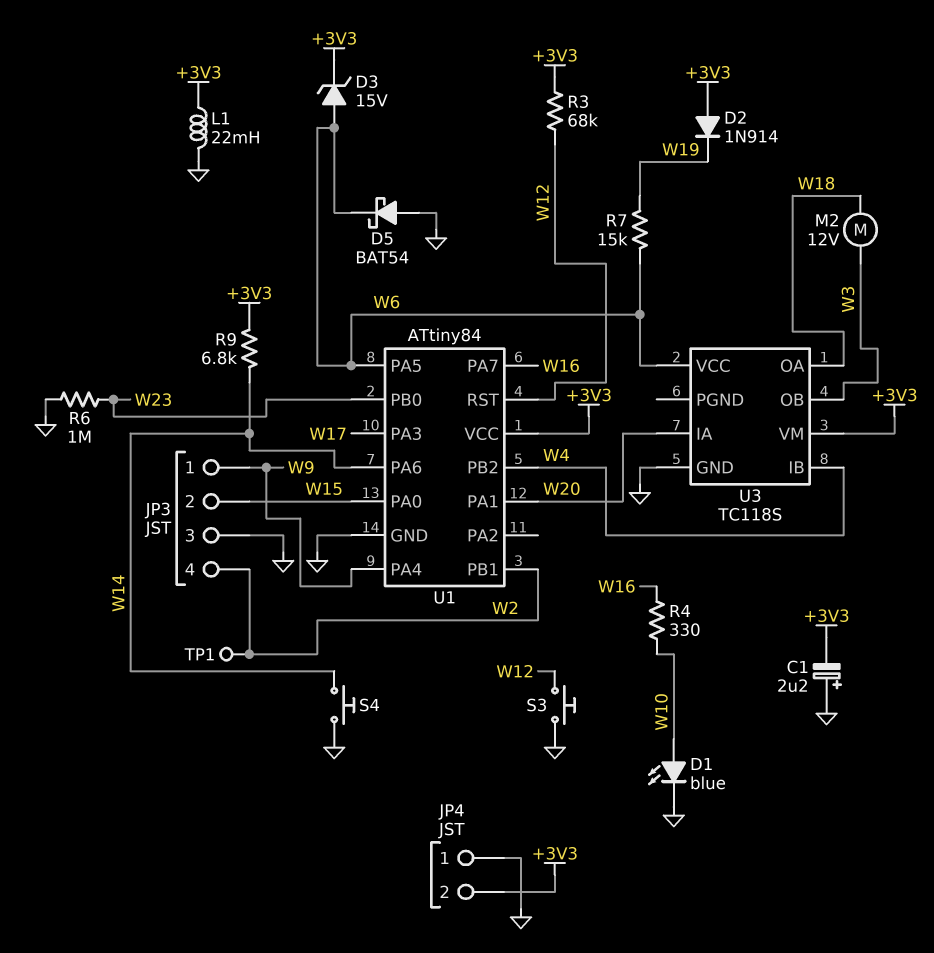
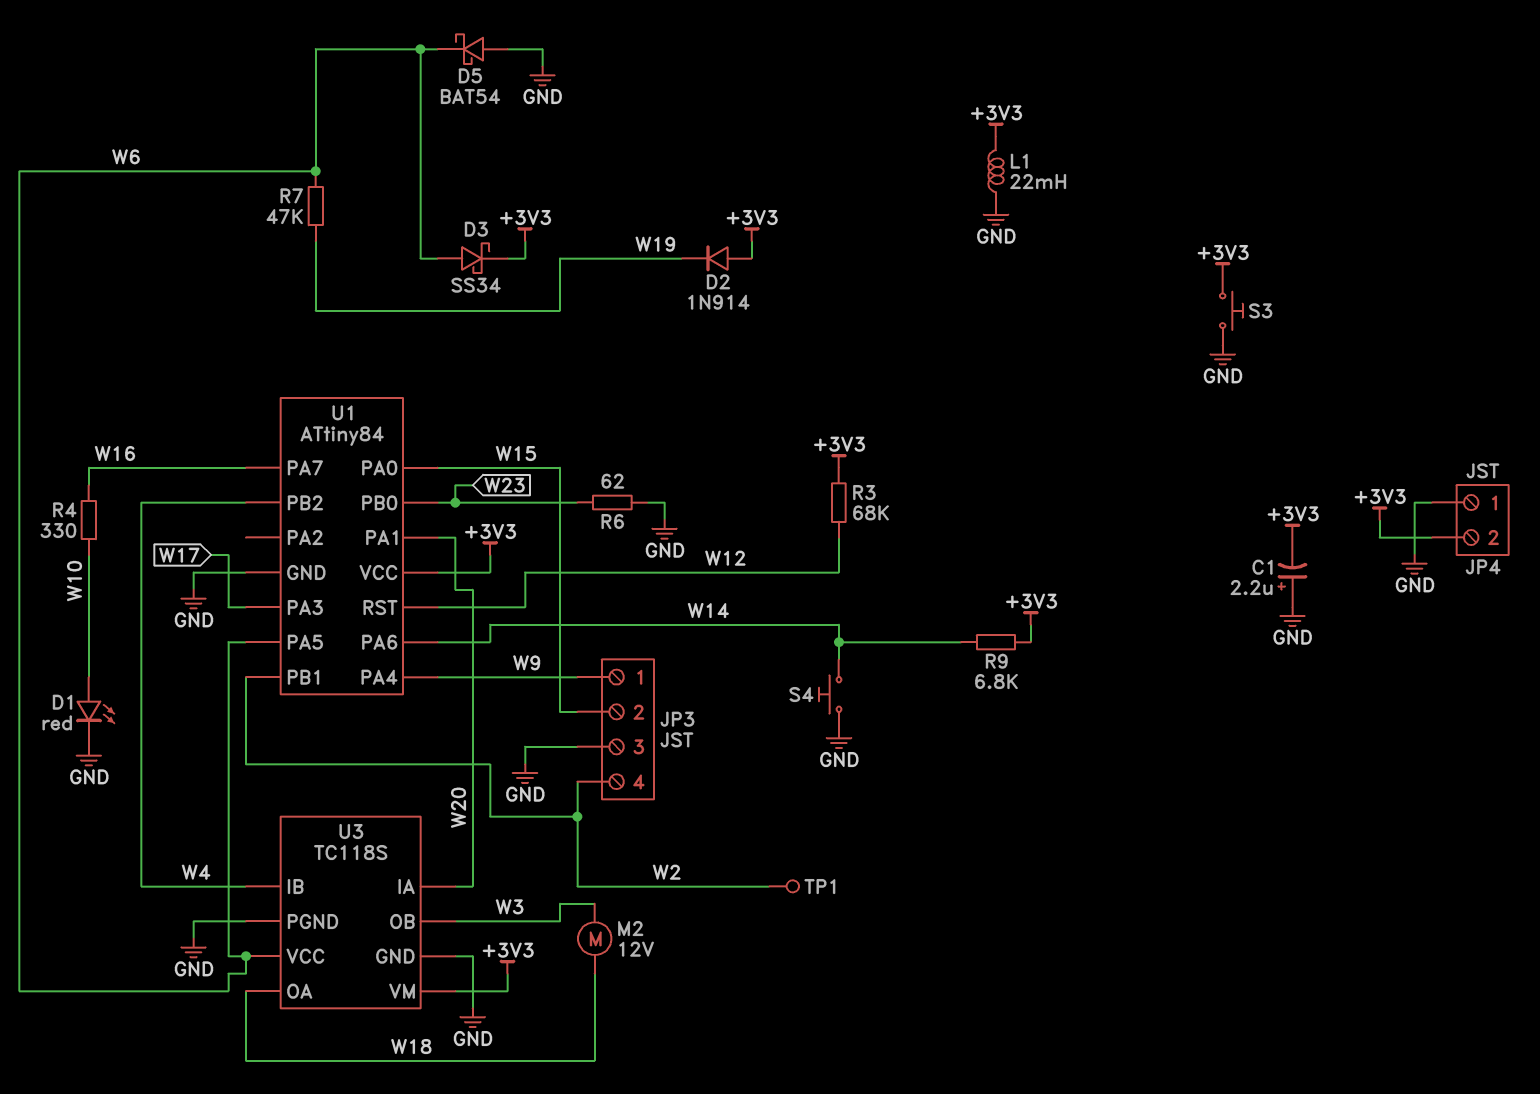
D1: LED blue (A W10, K GND) -> LED red (A W10, K GND)
D3: zener 15V (A W6, K +3V3) -> schottky SS34 (A W6, K +3V3)
R6: 1M (GND, W23) -> 62 (GND, W23)
R7: 15k (W6, W19) -> 47k (W6, W19)
S3: button (GND, W12) -> button (+3V3, GND)
U3 pin PGND: none -> GND

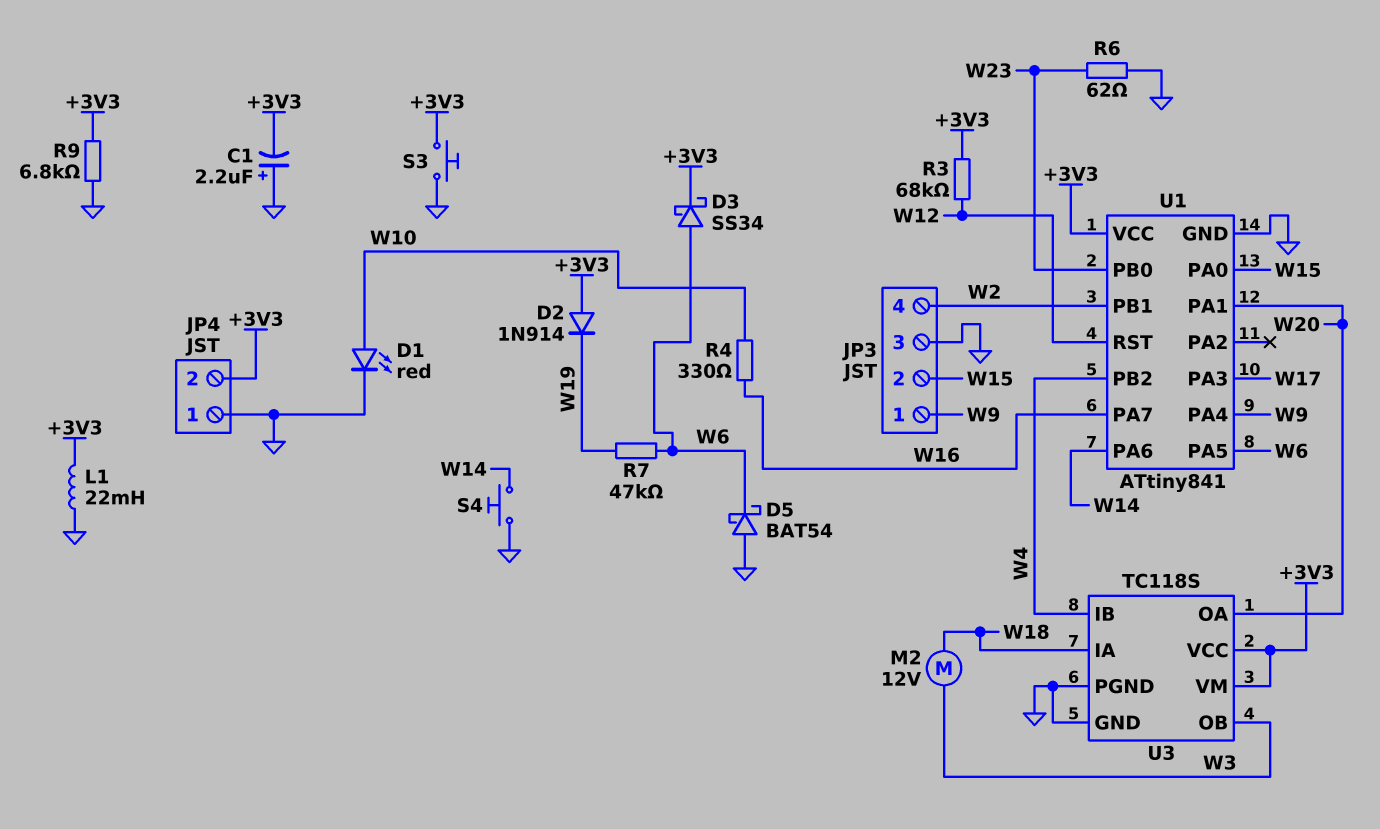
R9: 6.8k (+3V3, W14) -> 6.8k (+3V3, GND)
TP1: test point (W2) -> none
U1: ATtiny84 -> ATtiny841
U3 pin IA: W20 -> W18
U3 pin OA: W18 -> W20
U3 pin VCC: W6 -> +3V3

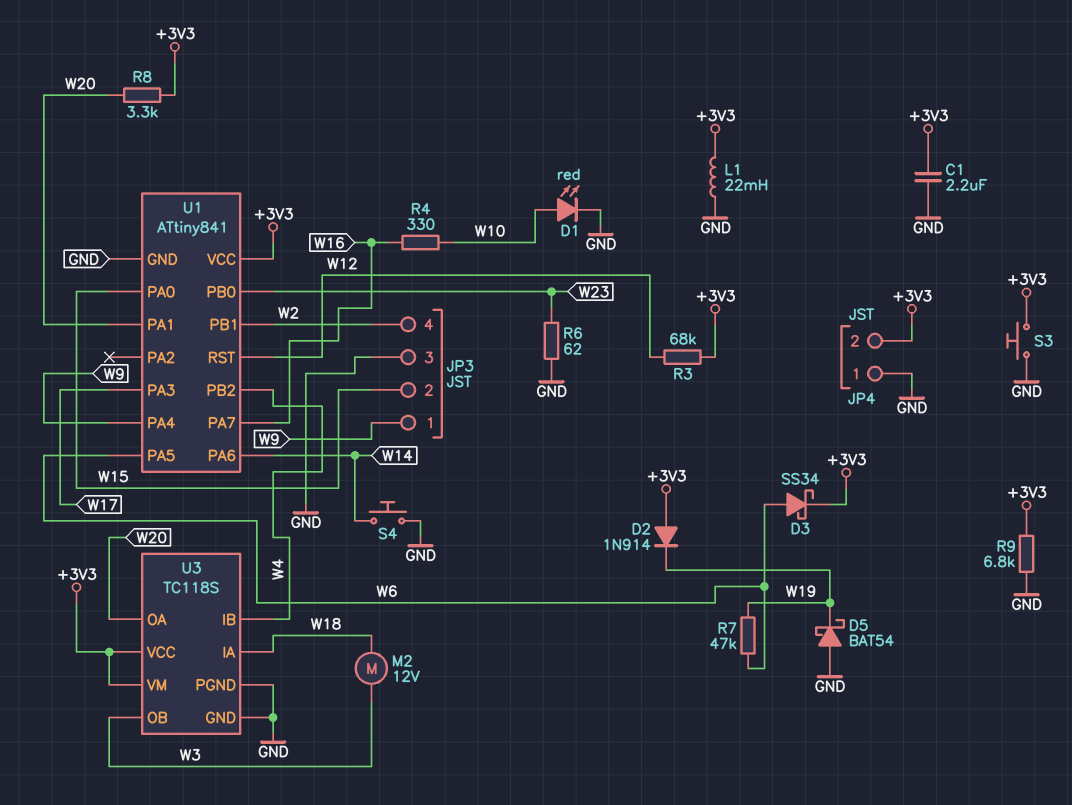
C1: 2.2uF (plus GND, minus +3V3) -> 2.2uF (+3V3, GND)
D5: schottky BAT54 (A GND, K W6) -> schottky BAT54 (A GND, K W19)
R8: none -> 3.3k (+3V3, W20)

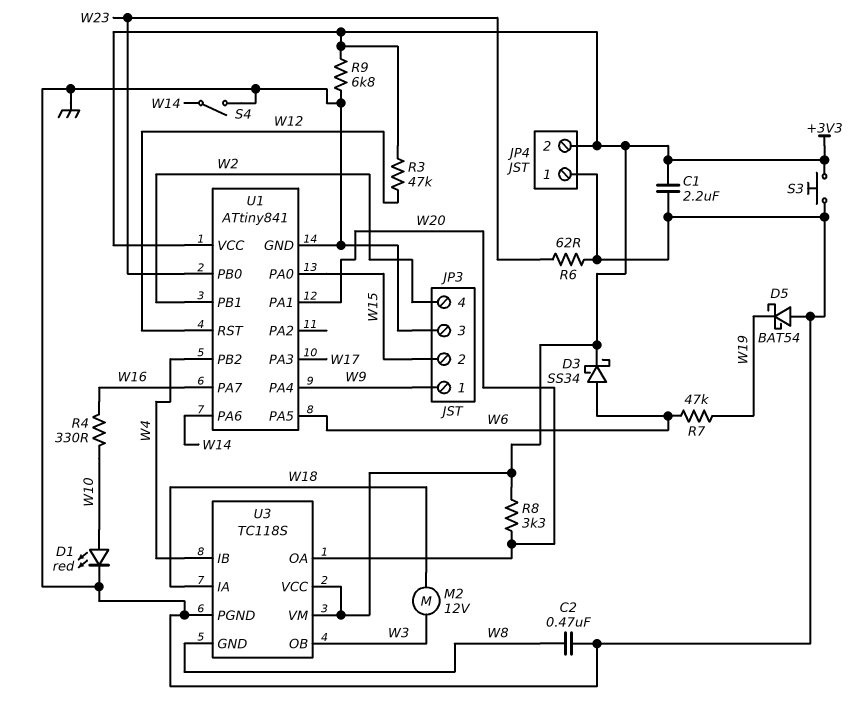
C2: none -> 470nF (GND, W8)
D2: diode 1N914 (A +3V3, K W19) -> none
L1: 22mH (+3V3, GND) -> none
R3: 68k (+3V3, W12) -> 47k (+3V3, W12)
S4: button (GND, W14) -> switch (GND, W14)
U3 pin GND: GND -> W8

